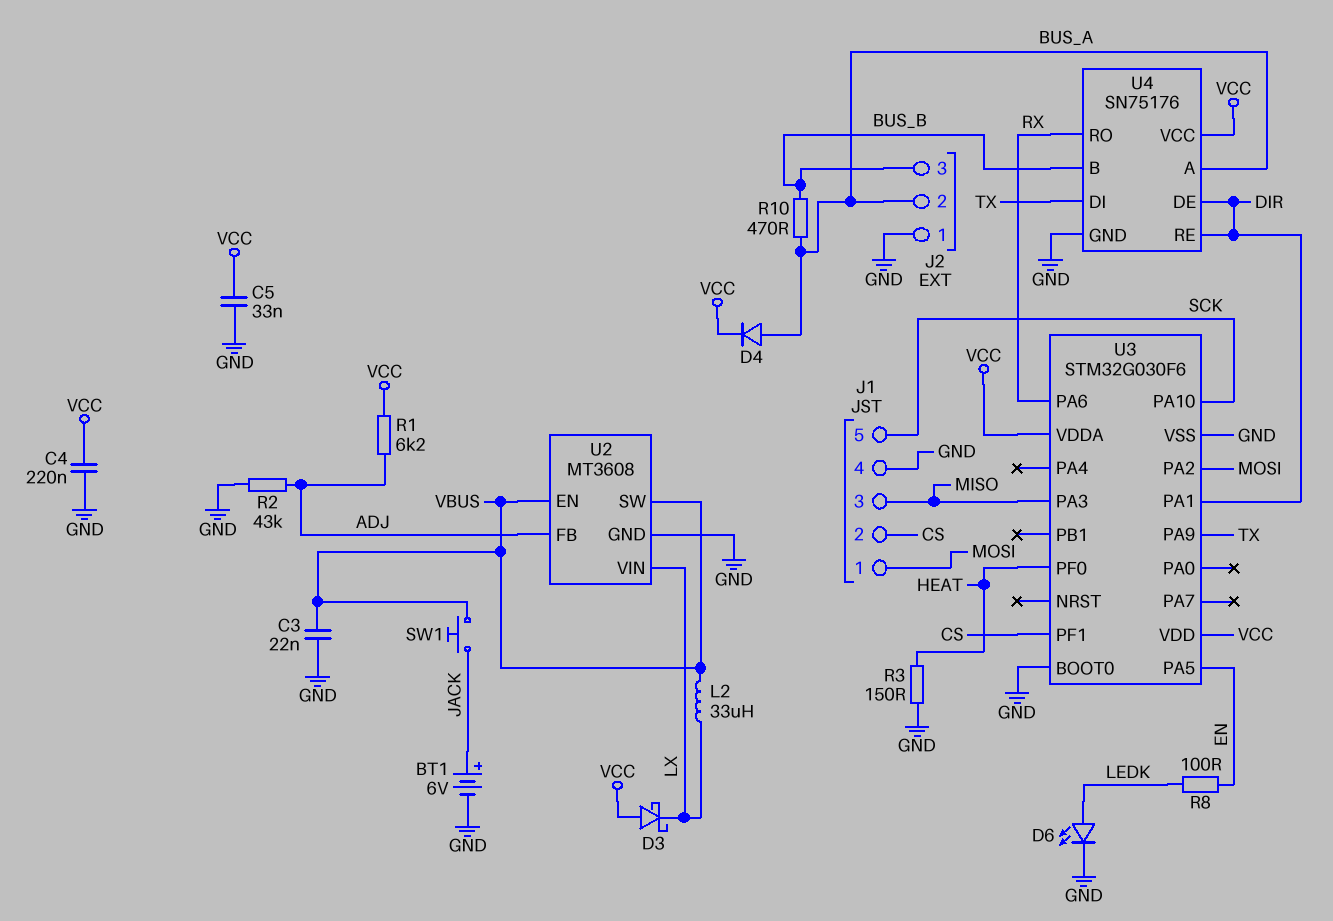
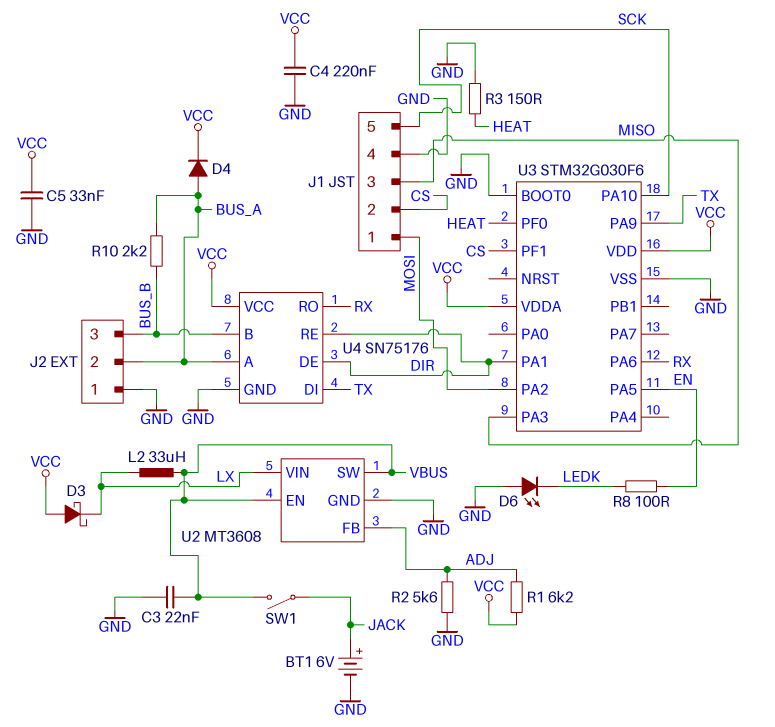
D6: LED (A LEDK, K GND) -> LED (A GND, K LEDK)
R2: 43k (ADJ, GND) -> 5.6k (ADJ, GND)
R10: 470 (BUS_A, BUS_B) -> 2.2k (BUS_A, BUS_B)
SW1: button (JACK, VBUS) -> switch (JACK, VBUS)

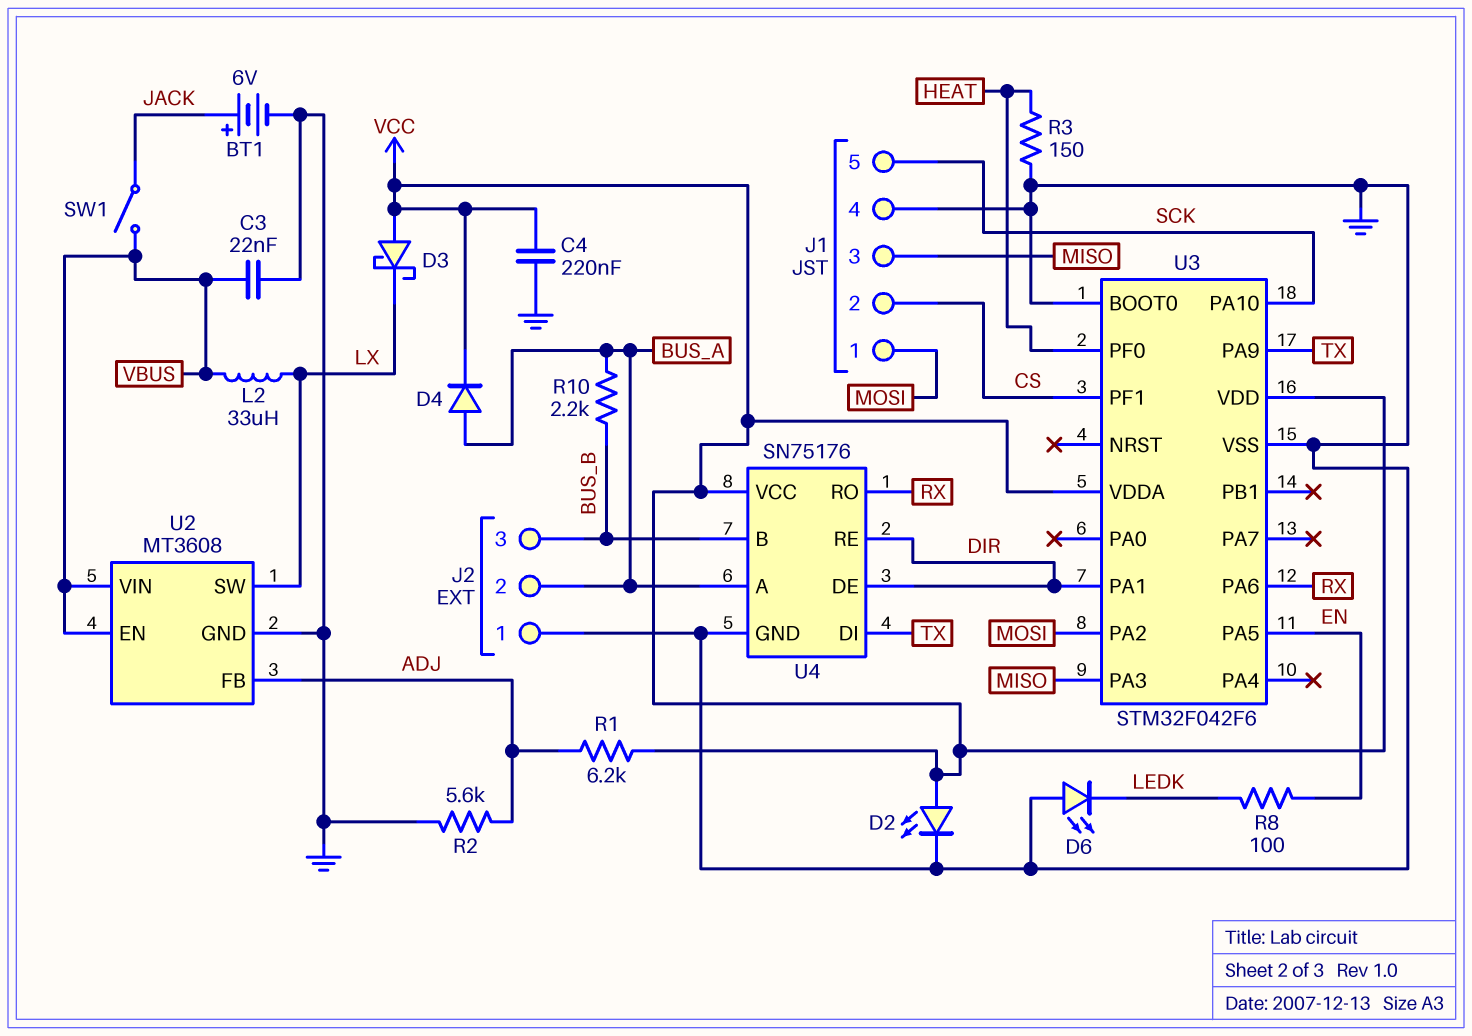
C5: 33nF (GND, VCC) -> none
D2: none -> LED (A VCC, K GND)
U2 pin SW: VBUS -> LX
U2 pin VIN: LX -> VBUS
U3: STM32G030F6 -> STM32F042F6

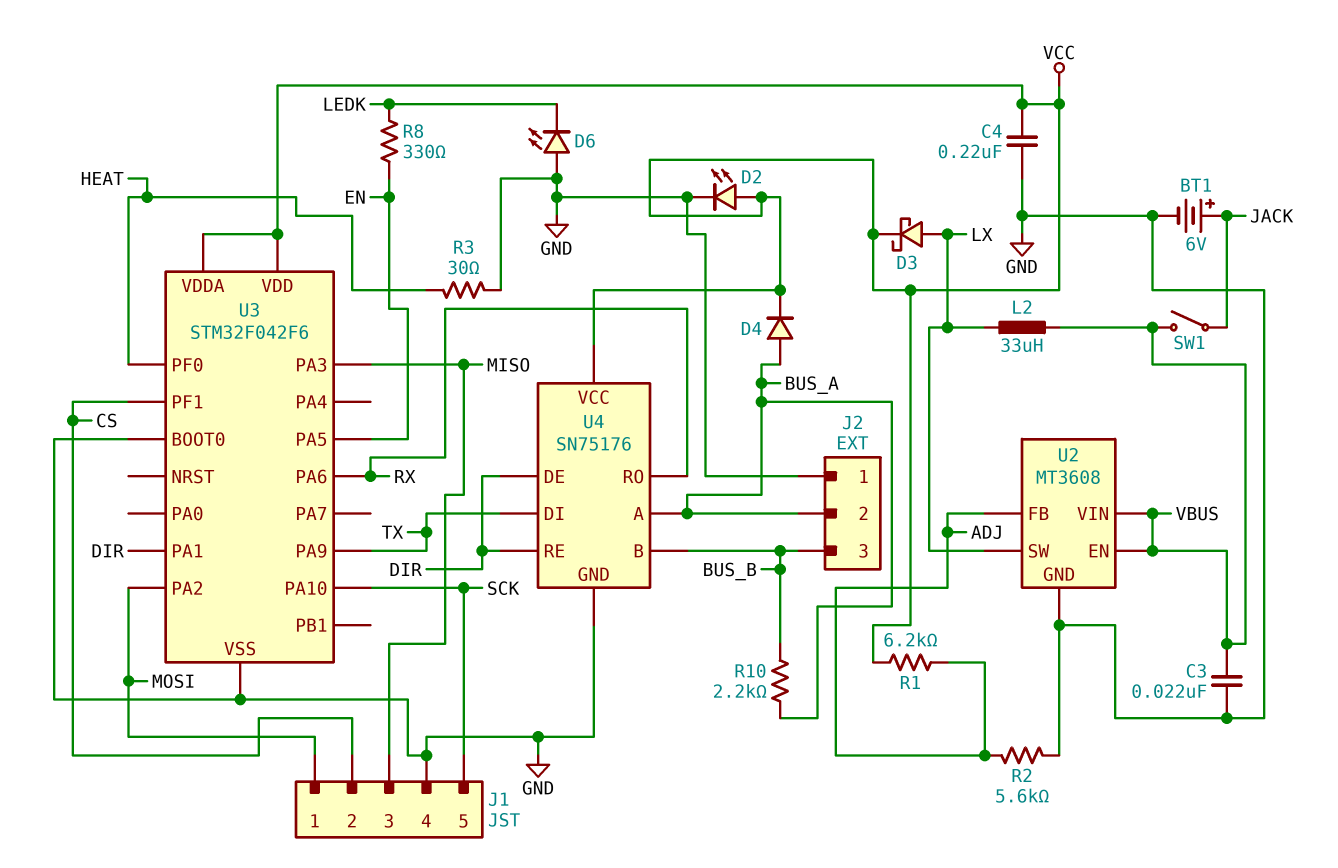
D3: schottky (A VCC, K LX) -> schottky (A LX, K VCC)
R3: 150 (GND, HEAT) -> 30 (GND, HEAT)
R8: 100 (EN, LEDK) -> 330 (EN, LEDK)

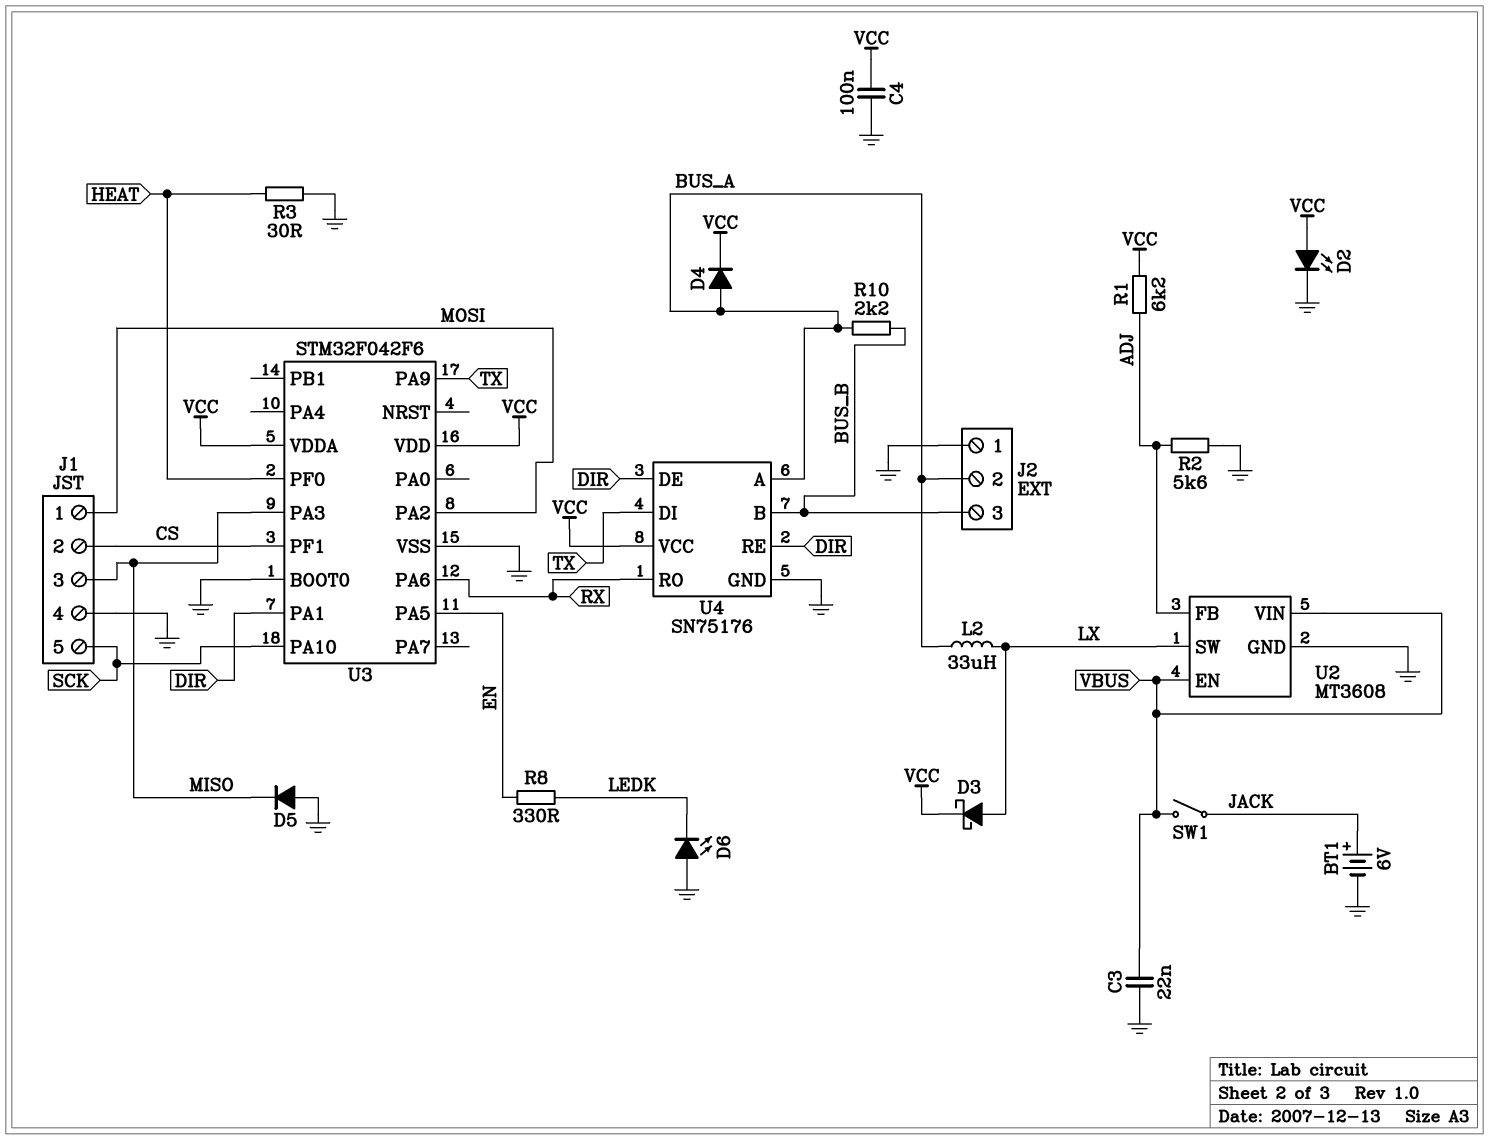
C4: 220nF (GND, VCC) -> 100nF (GND, VCC)
D5: none -> diode (A GND, K MISO)
L2: 33uH (LX, VBUS) -> 33uH (BUS_A, LX)

